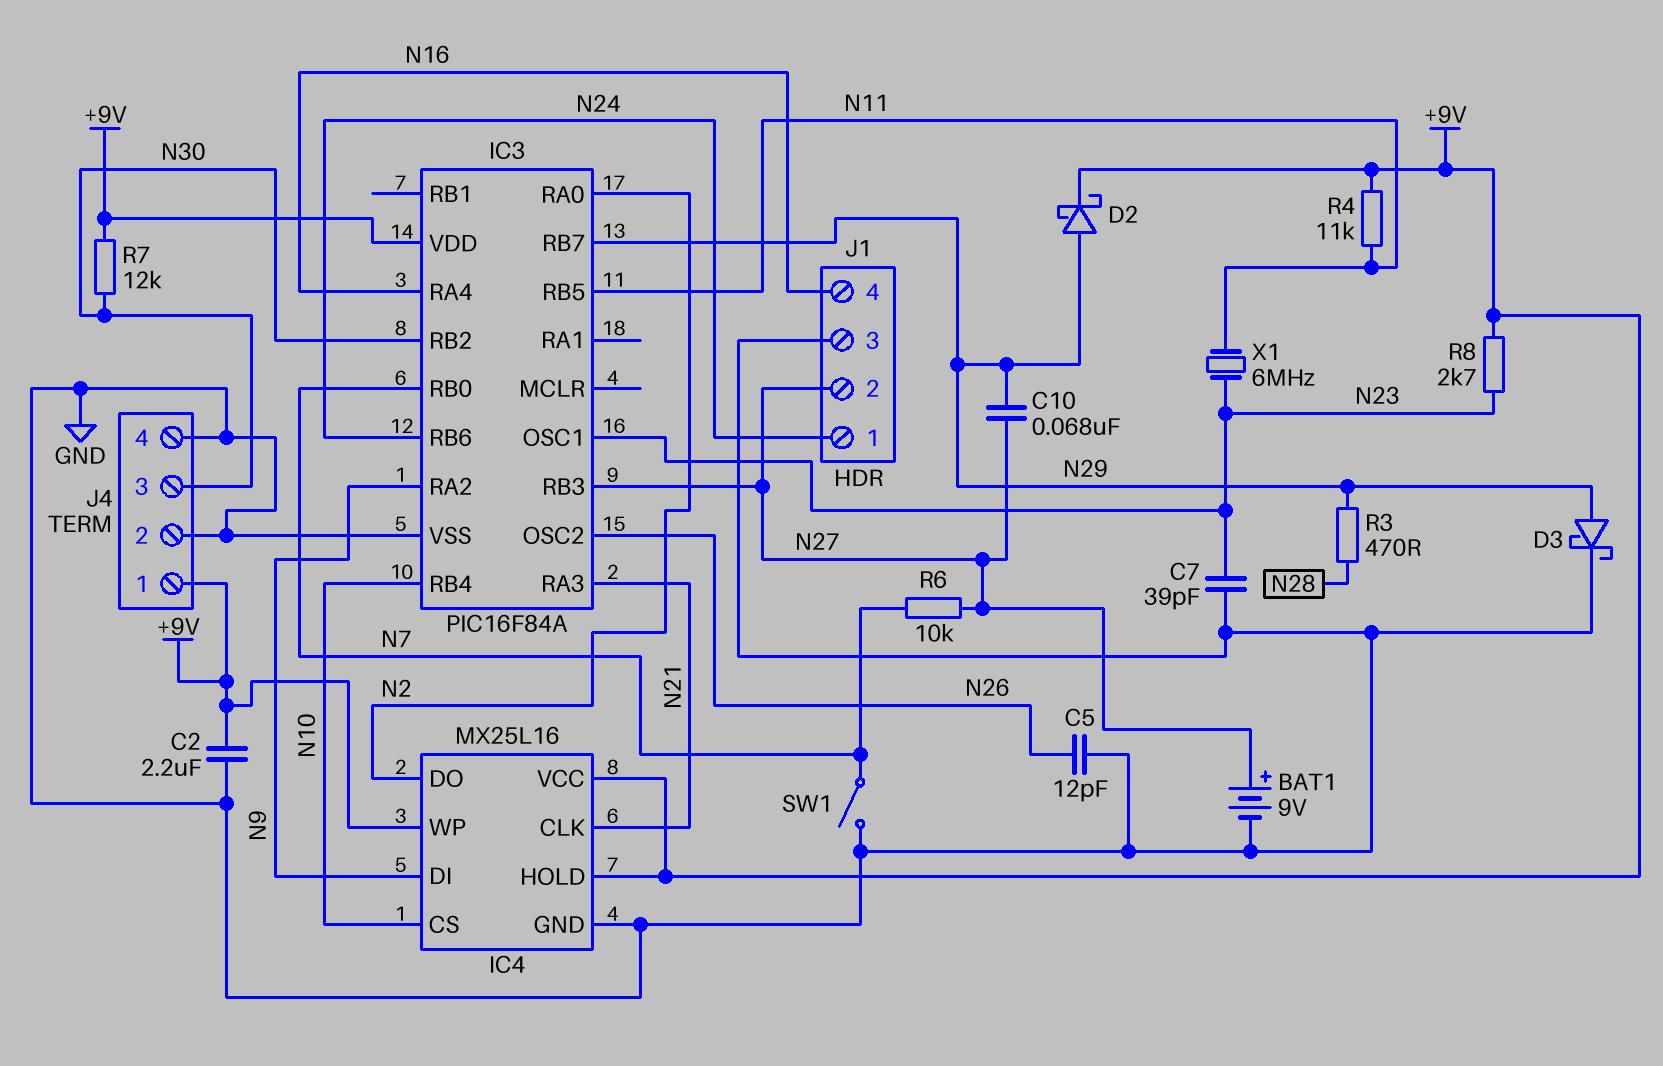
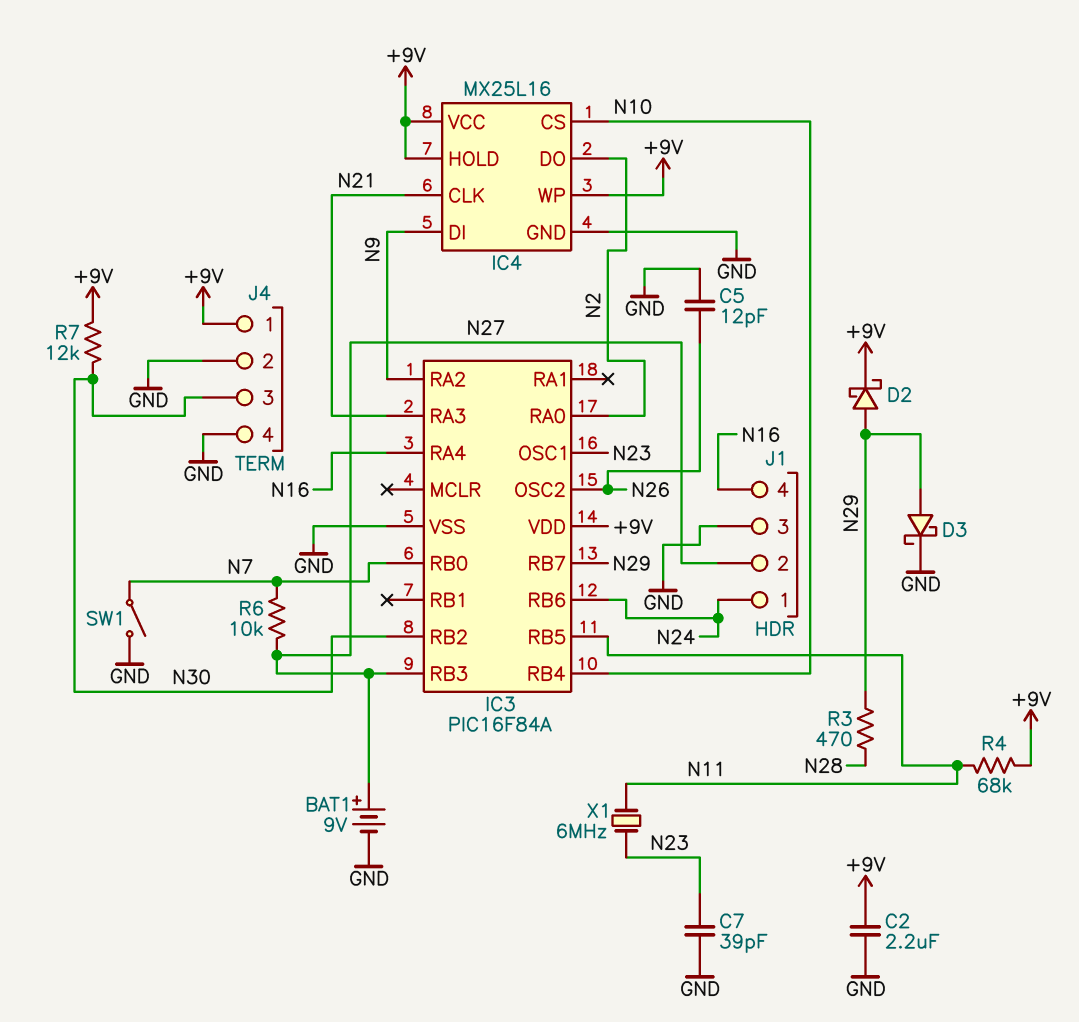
C10: 68nF (N27, N29) -> none
R4: 11k (+9V, N11) -> 68k (+9V, N11)
R8: 2.7k (+9V, N23) -> none

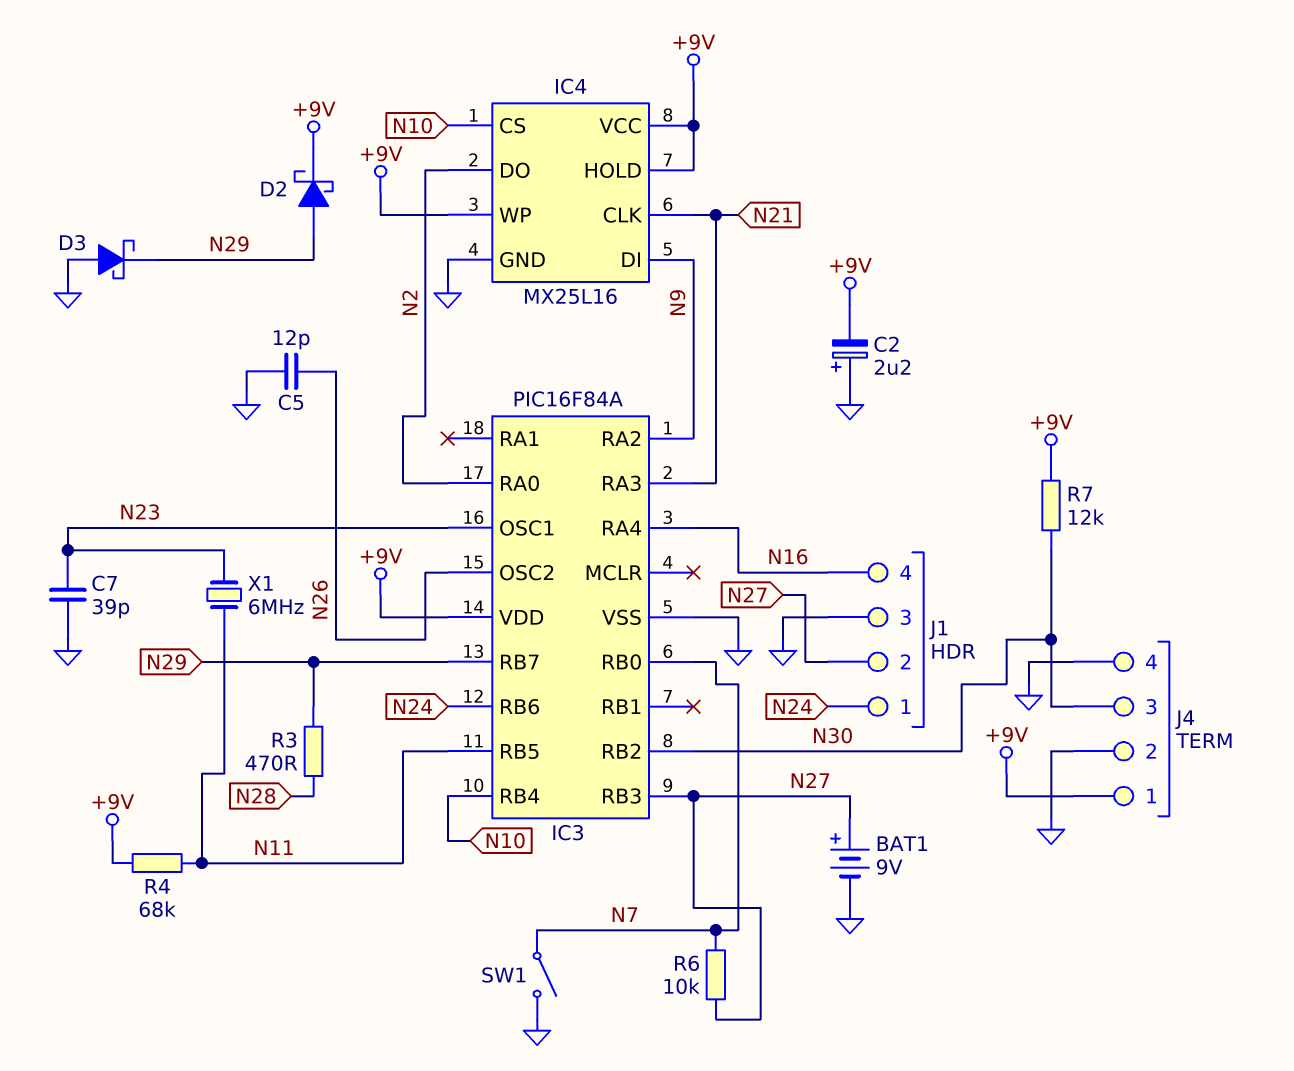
C2: 2.2uF (+9V, GND) -> 2.2uF (plus GND, minus +9V)
D3: schottky (A N29, K GND) -> schottky (A GND, K N29)

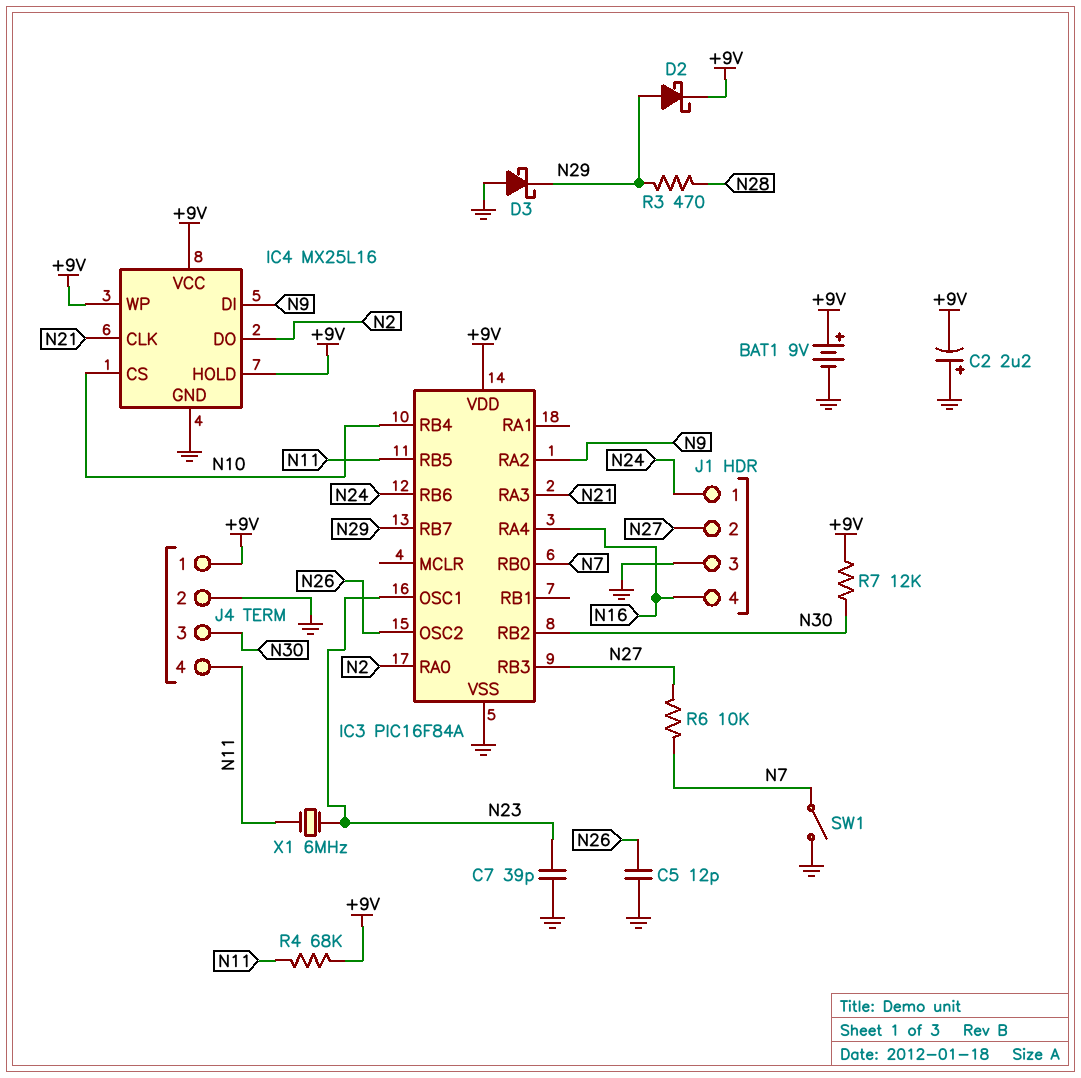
BAT1: 9V (plus N27, minus GND) -> 9V (plus +9V, minus GND)
J4 pin 4: GND -> N11

